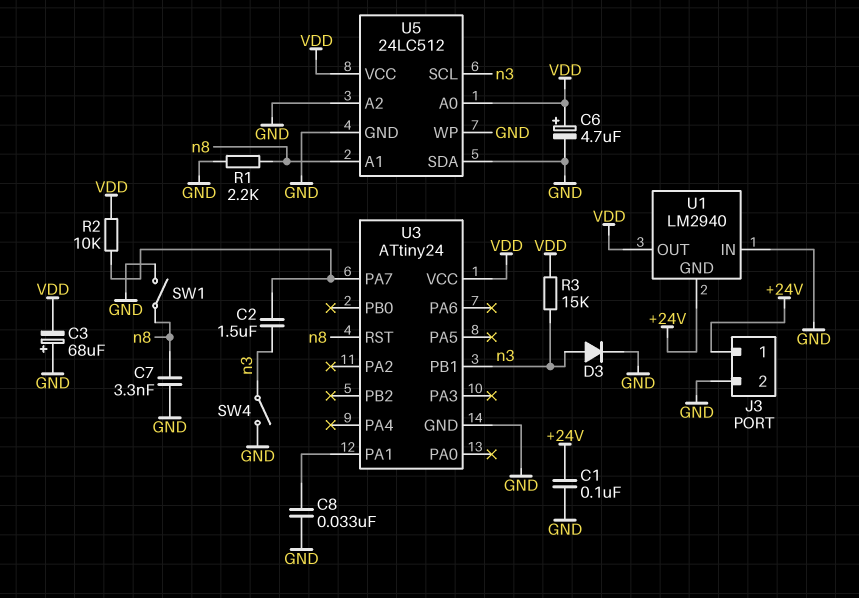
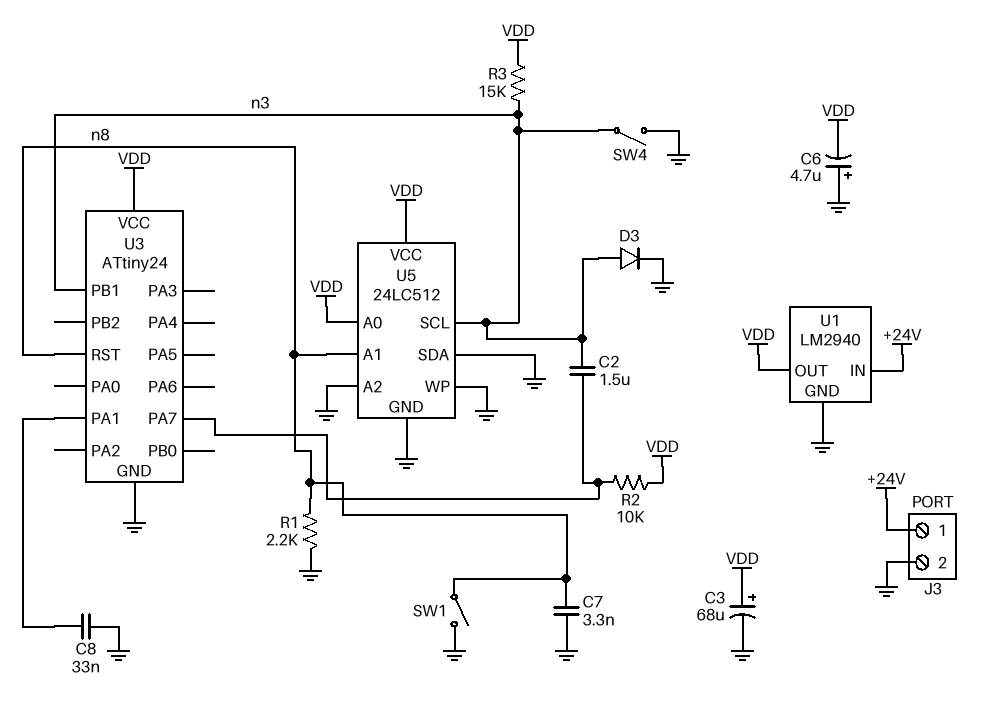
C1: 100nF (+24V, GND) -> none
C3: 68uF (plus GND, minus VDD) -> 68uF (plus VDD, minus GND)
C6: 4.7uF (plus VDD, minus GND) -> 4.7uF (plus GND, minus VDD)
U1 pin GND: +24V -> GND
U1 pin IN: GND -> +24V

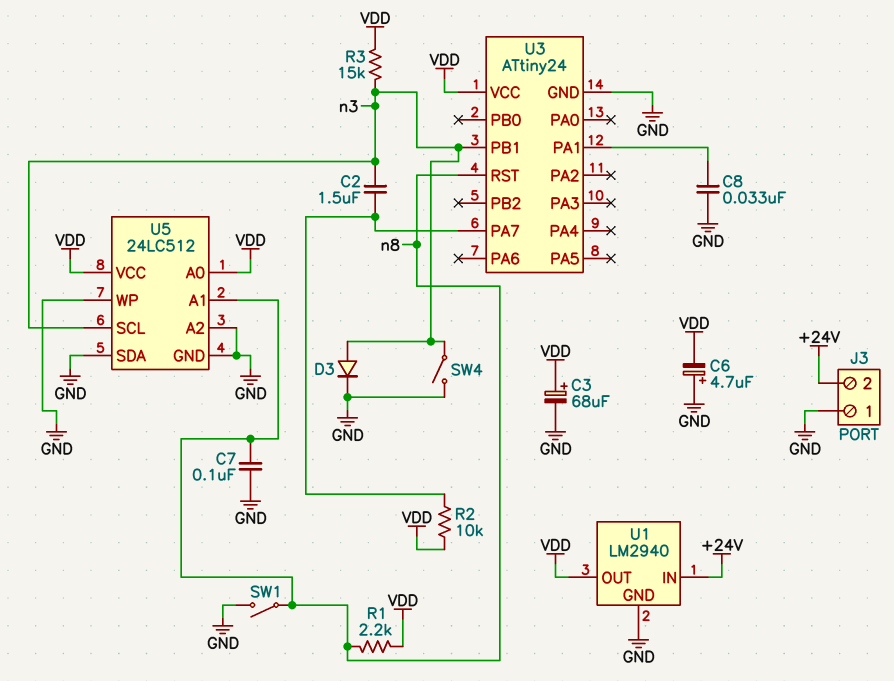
C7: 3.3nF (GND, n8) -> 100nF (GND, n8)
J3 pin 1: +24V -> GND
J3 pin 2: GND -> +24V
R1: 2.2k (GND, n8) -> 2.2k (VDD, n8)

